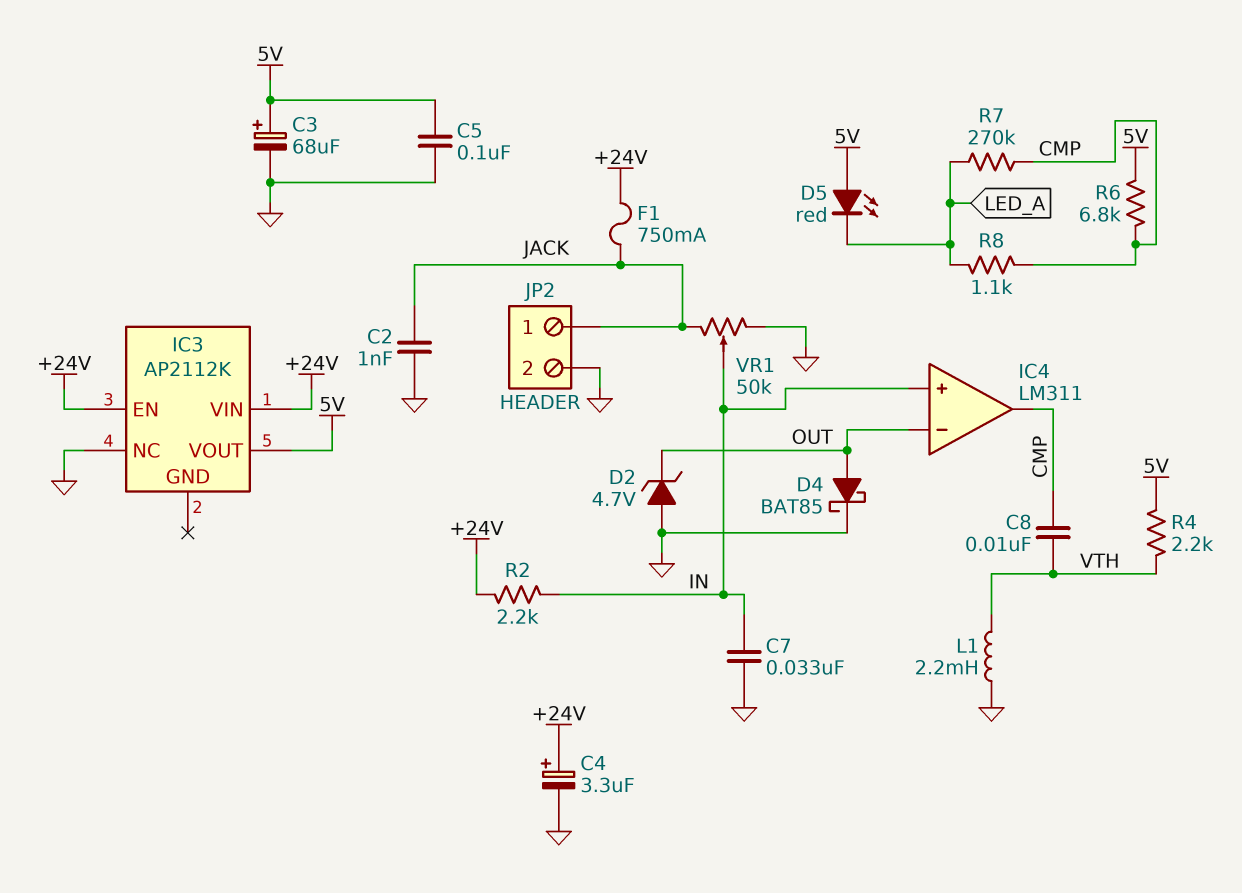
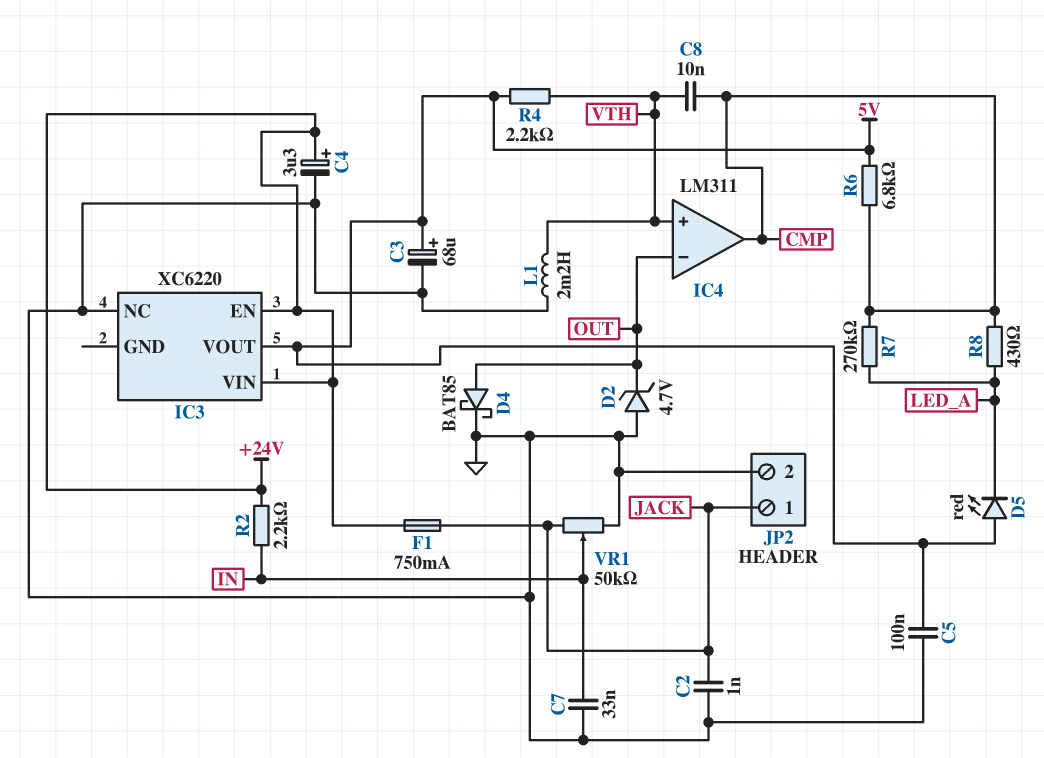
IC3: AP2112K -> XC6220
IC4 pin in+: IN -> VTH
R8: 1.1k (CMP, LED_A) -> 430 (CMP, LED_A)

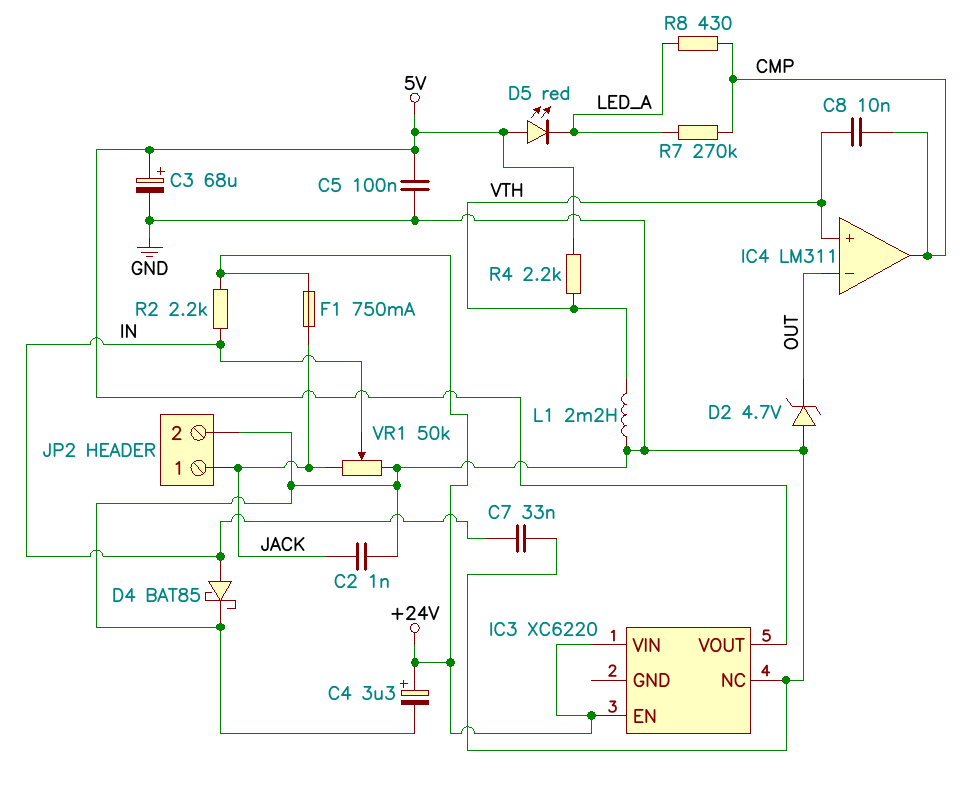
D4: schottky BAT85 (A OUT, K GND) -> schottky BAT85 (A IN, K GND)
R6: 6.8k (5V, CMP) -> none

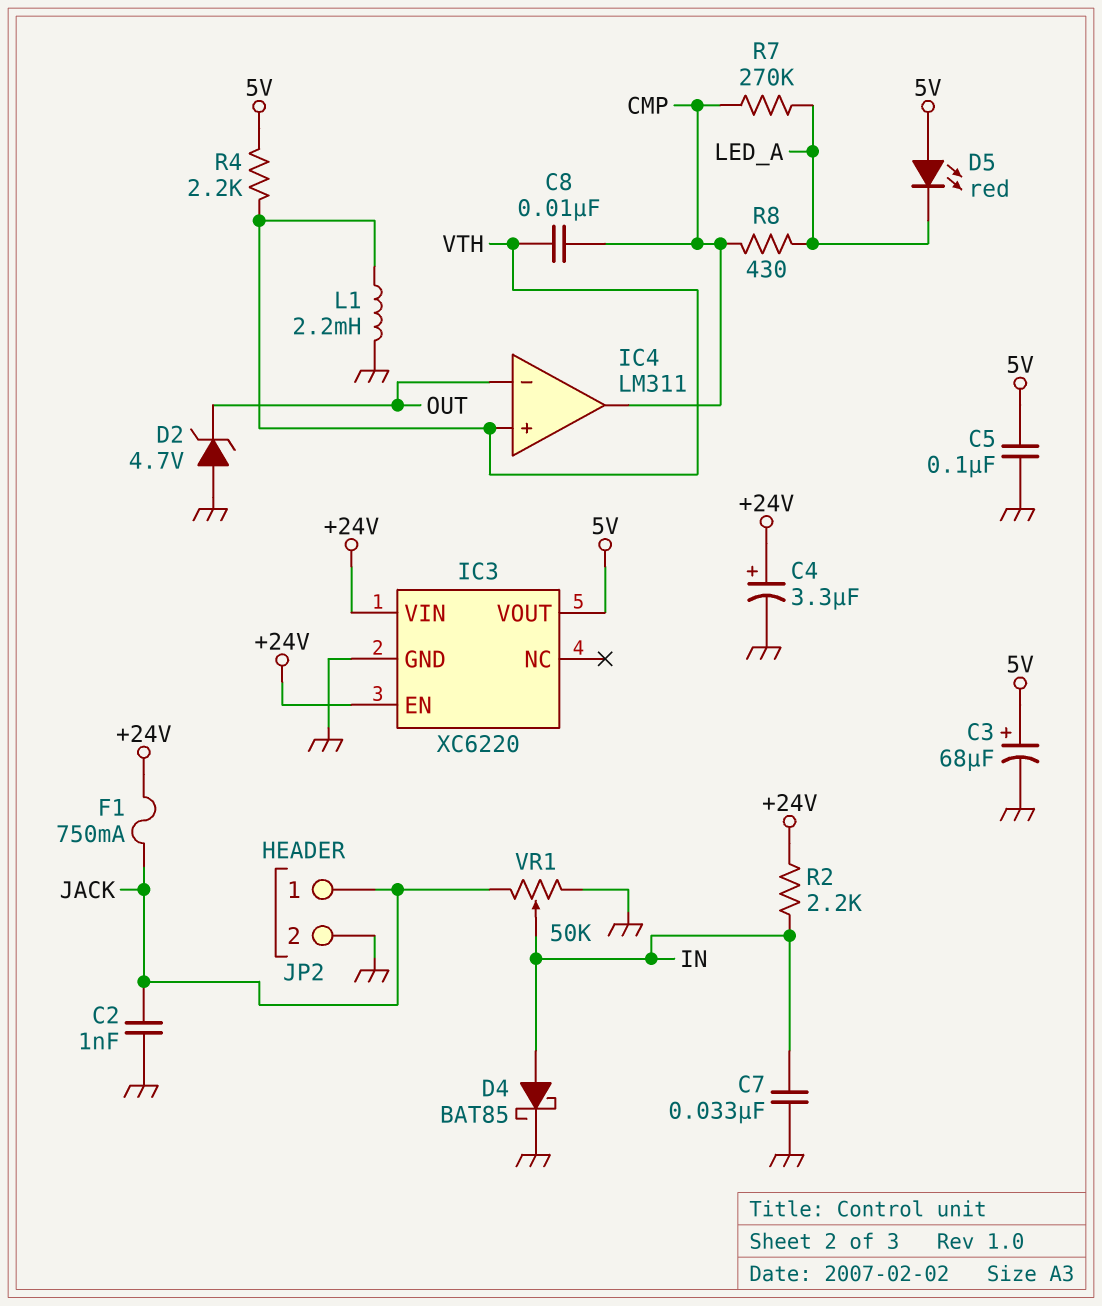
IC3 pin GND: none -> GND
IC3 pin NC: GND -> none

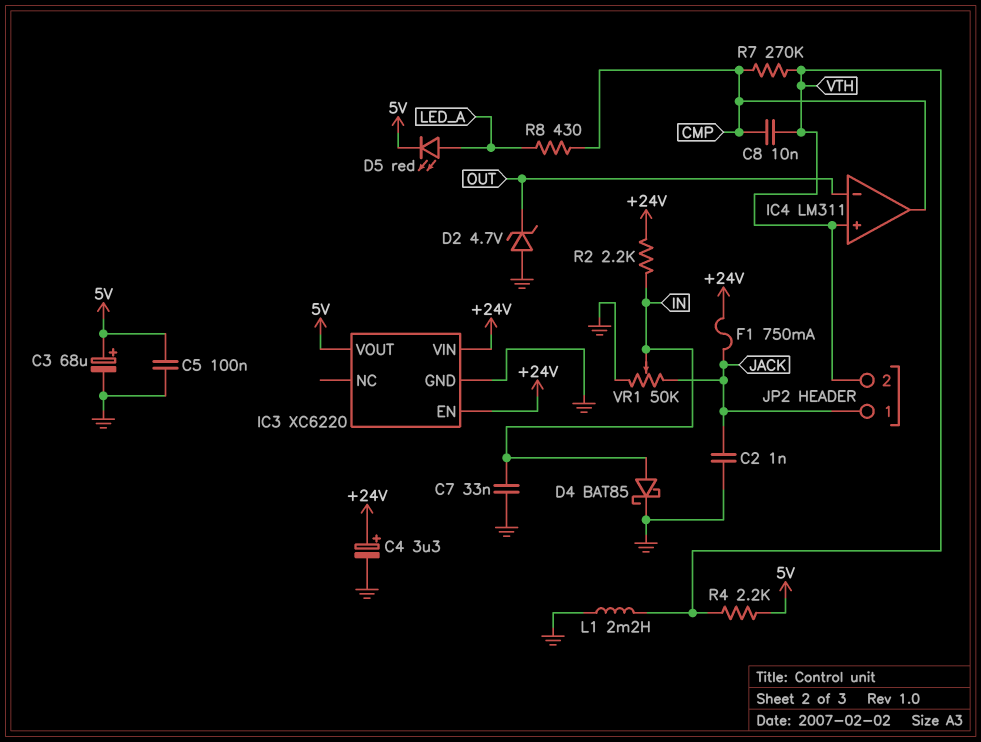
D5: LED red (A 5V, K LED_A) -> LED red (A LED_A, K 5V)
JP2 pin 2: GND -> VTH
R7: 270k (CMP, LED_A) -> 270k (CMP, VTH)

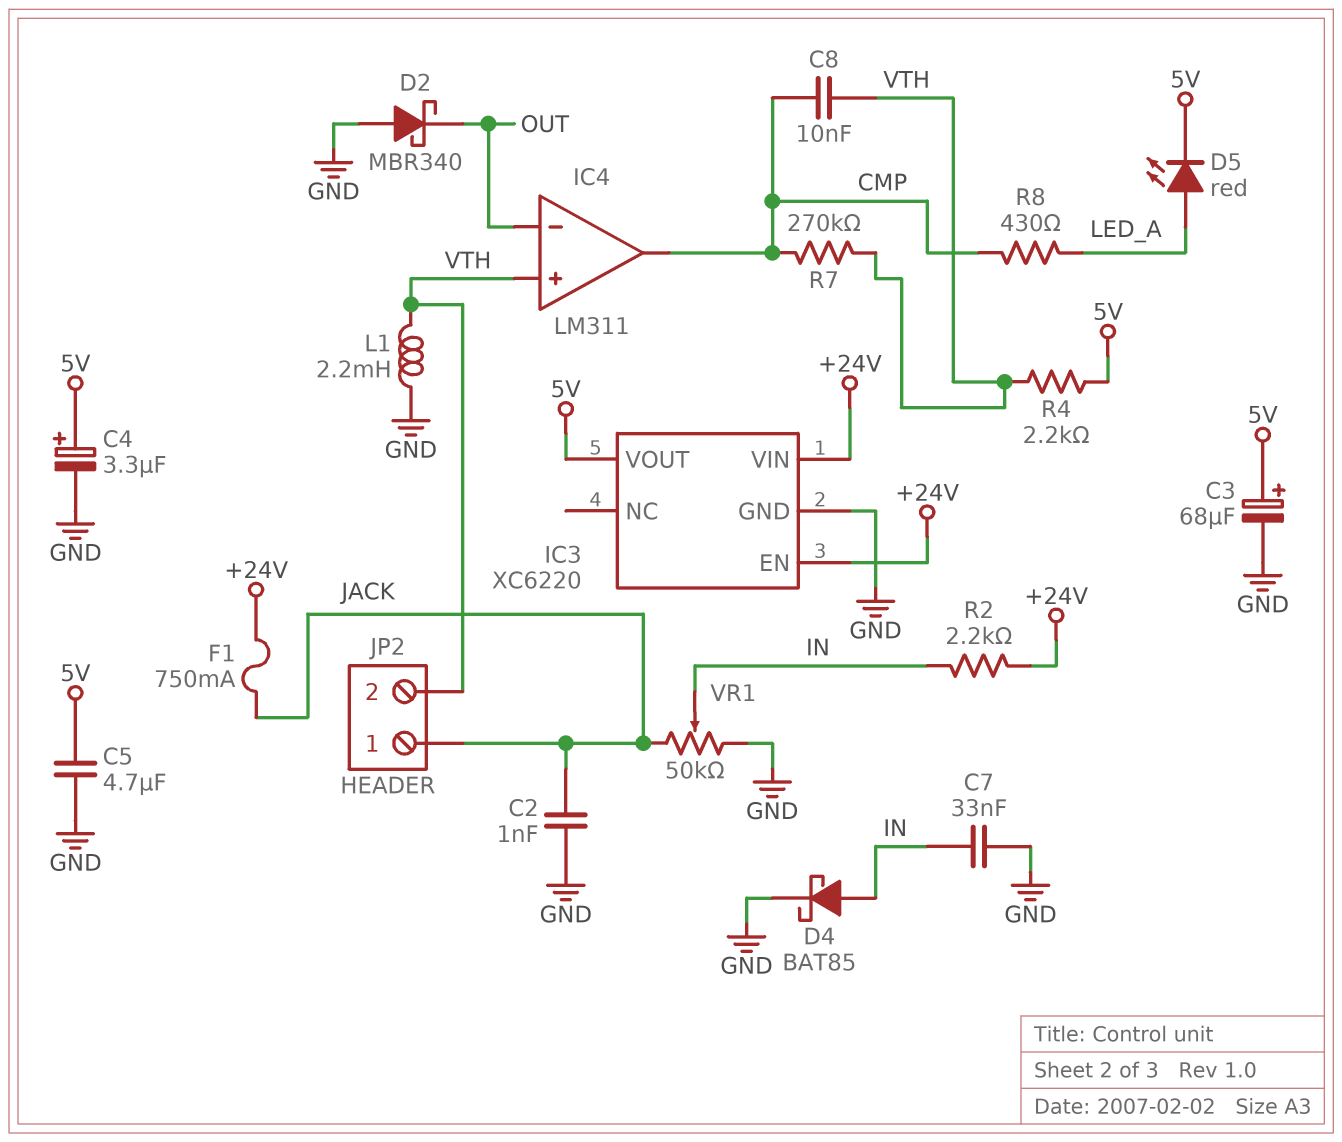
C4: 3.3uF (plus +24V, minus GND) -> 3.3uF (plus 5V, minus GND)
C5: 100nF (5V, GND) -> 4.7uF (5V, GND)
D2: zener 4.7V (A GND, K OUT) -> schottky MBR340 (A GND, K OUT)

